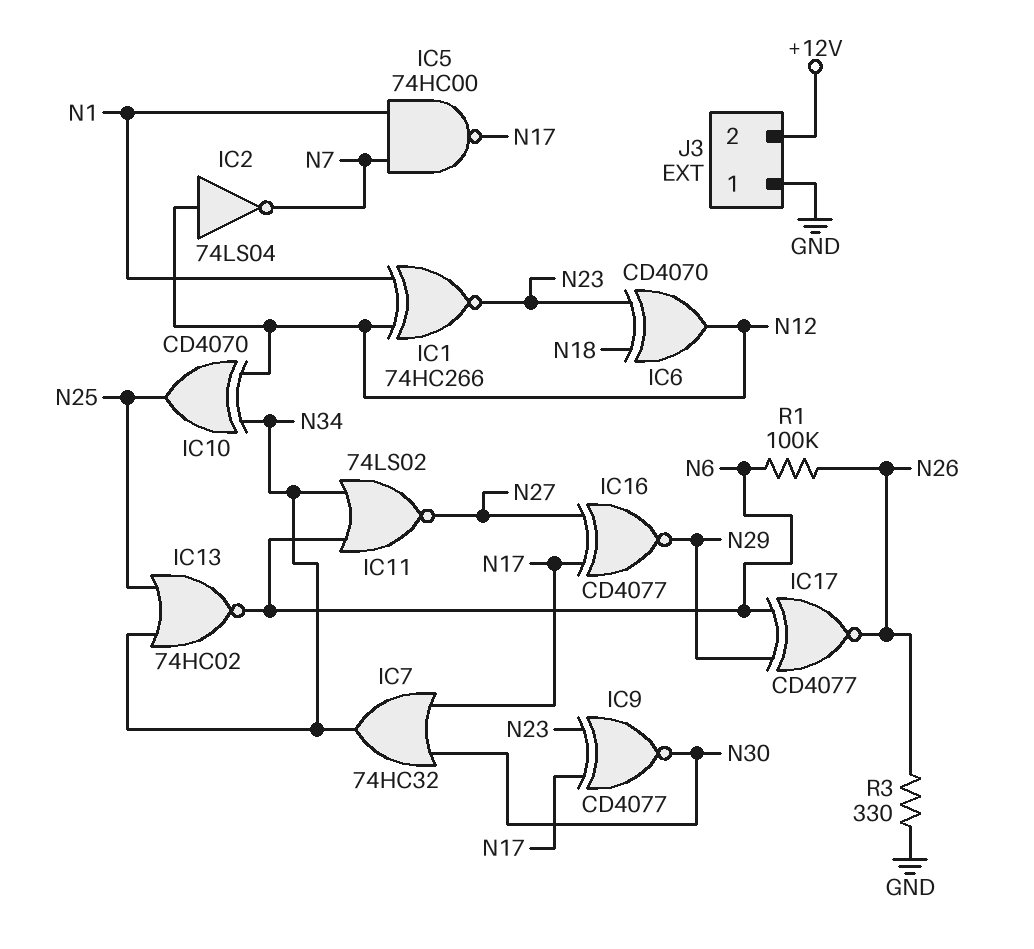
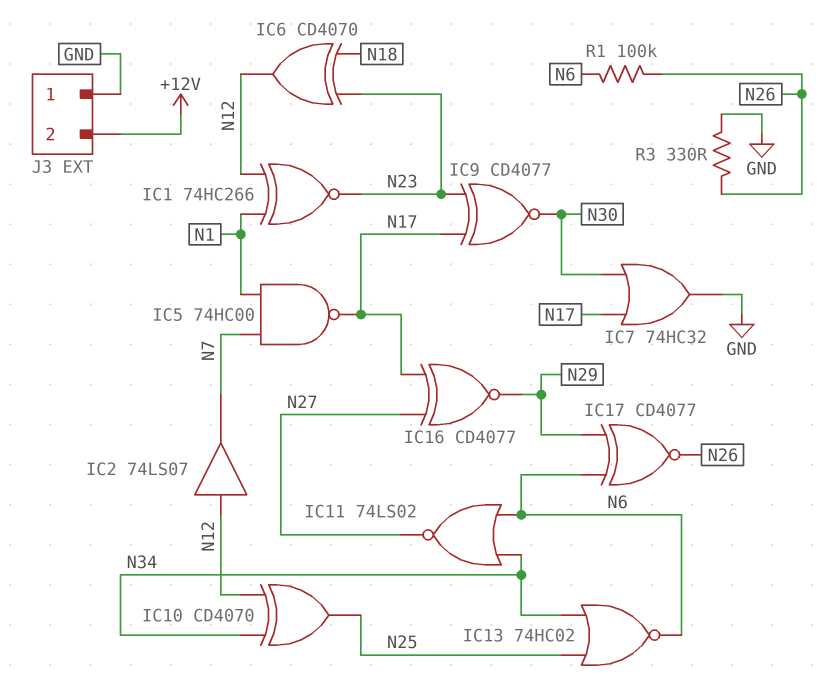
IC2: NOT 74LS04 (in N12, out N7) -> buffer 74LS07 (in N12, out N7)
IC7: OR 74HC32 (in N17, in N30, out N34) -> OR 74HC32 (in N17, in N30, out GND)

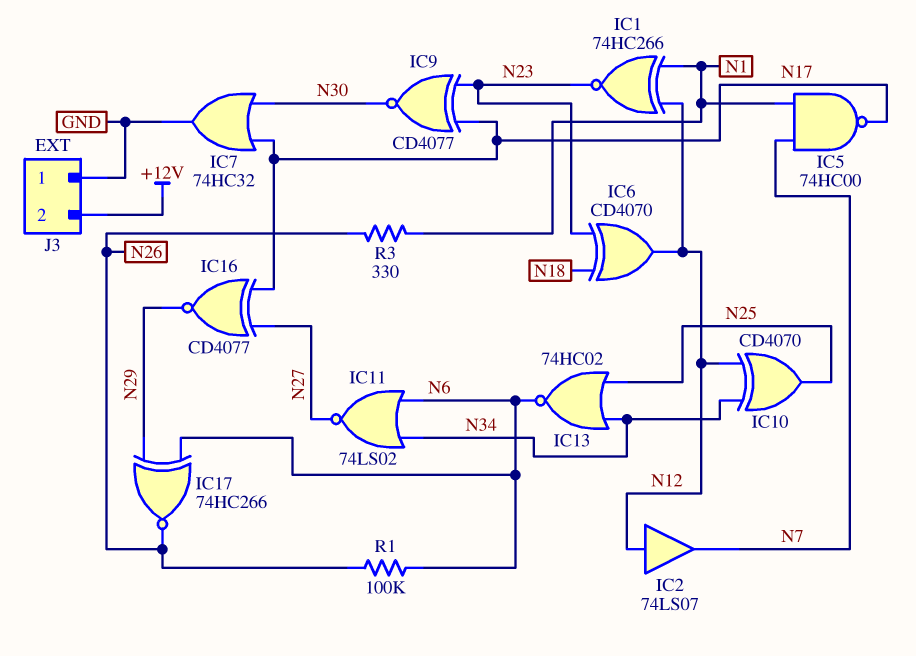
IC17: XNOR CD4077 (in N6, in N29, out N26) -> XNOR 74HC266 (in N6, in N29, out N26)
R3: 330 (GND, N26) -> 330 (N1, N26)

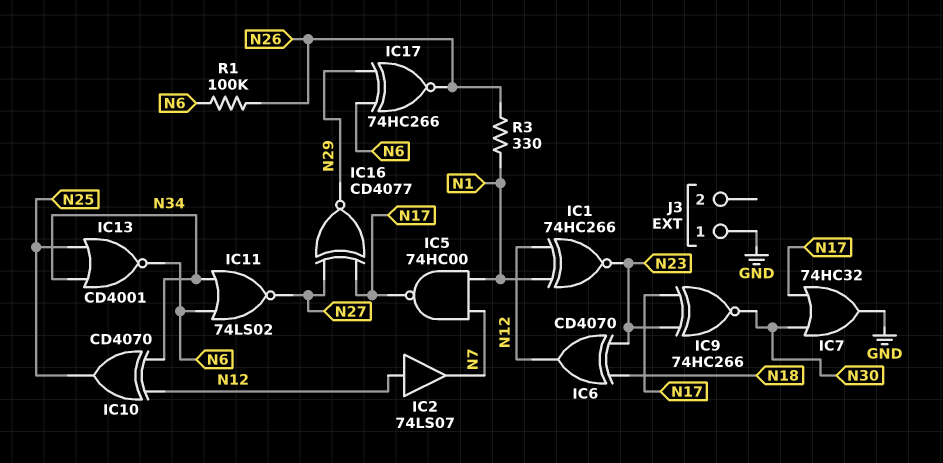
IC9: XNOR CD4077 (in N17, in N23, out N30) -> XNOR 74HC266 (in N17, in N23, out N30)
IC13: NOR 74HC02 (in N25, in N34, out N6) -> NOR CD4001 (in N25, in N34, out N6)
J3 pin 2: +12V -> none

